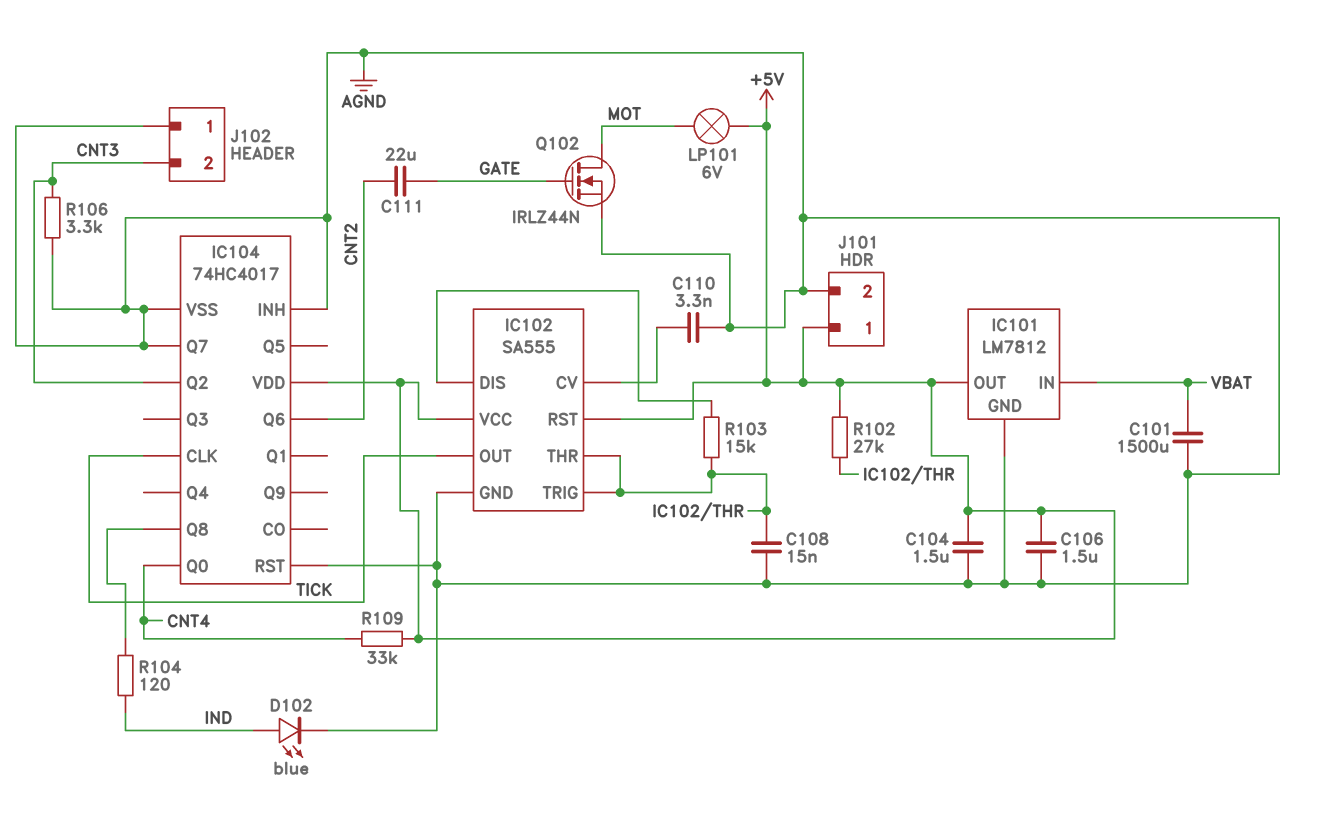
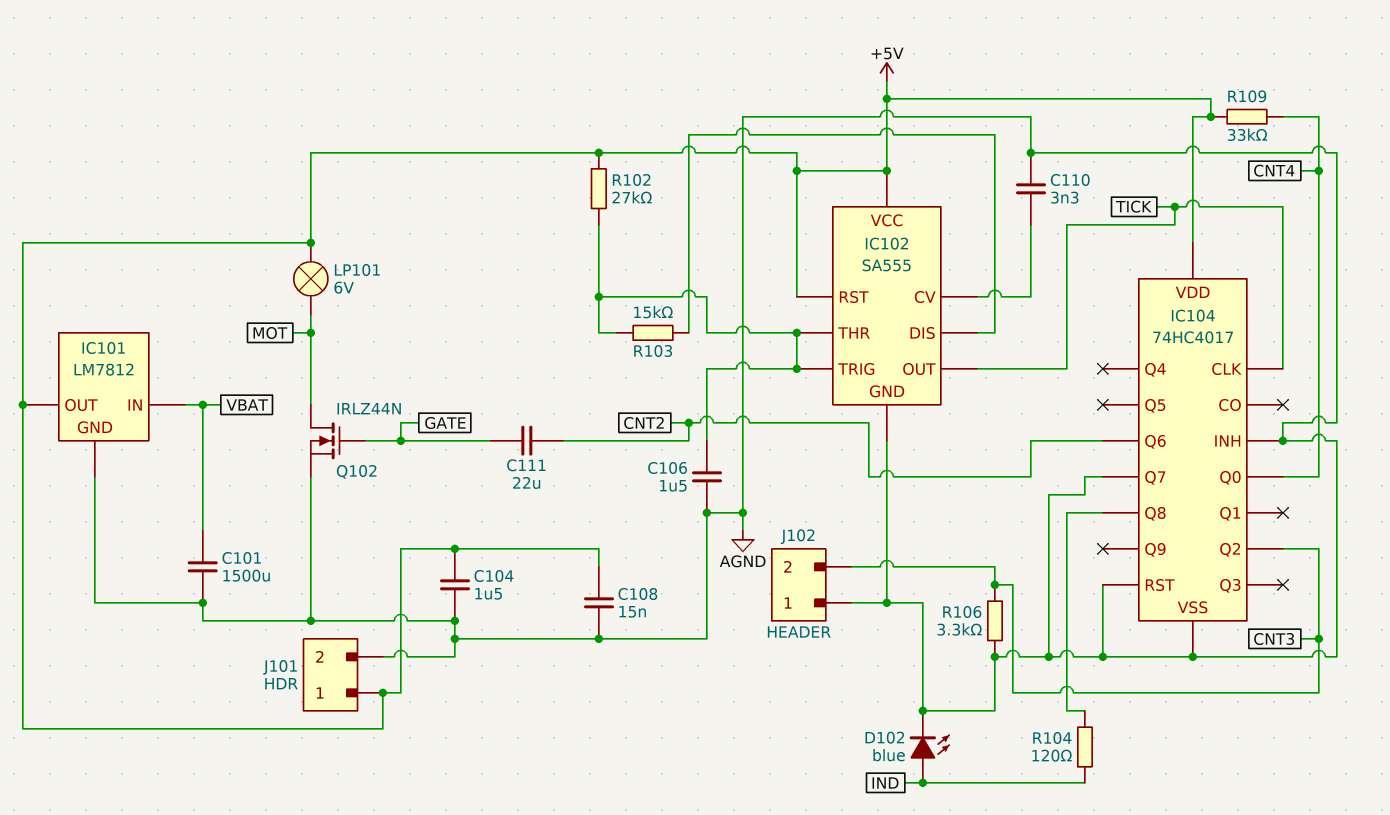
C106: 1.5uF (+5V, AGND) -> 1.5uF (AGND, IC102/THR)
C108: 15nF (AGND, IC102/THR) -> 15nF (+5V, AGND)

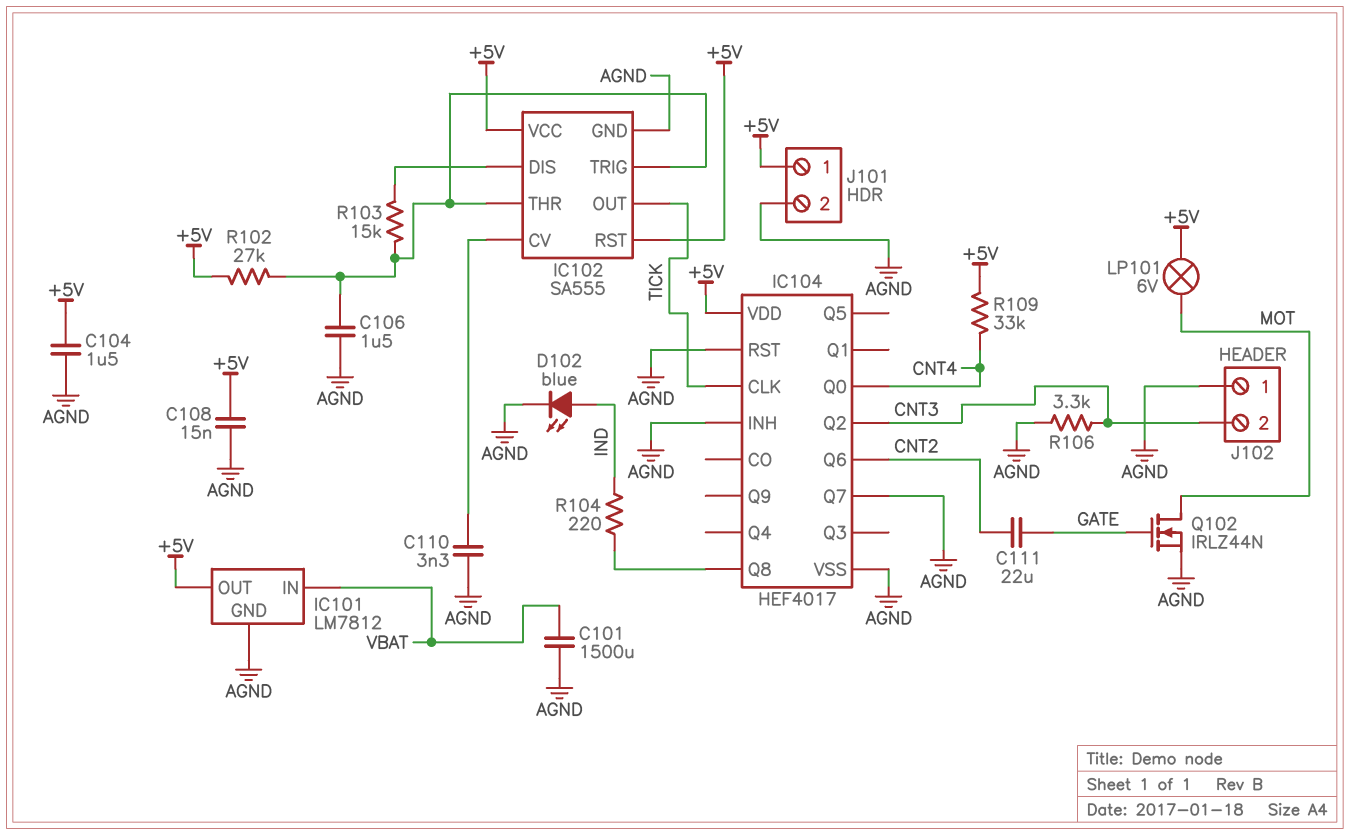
IC104: 74HC4017 -> HEF4017
R104: 120 (IC104/Q8, IND) -> 220 (IC104/Q8, IND)

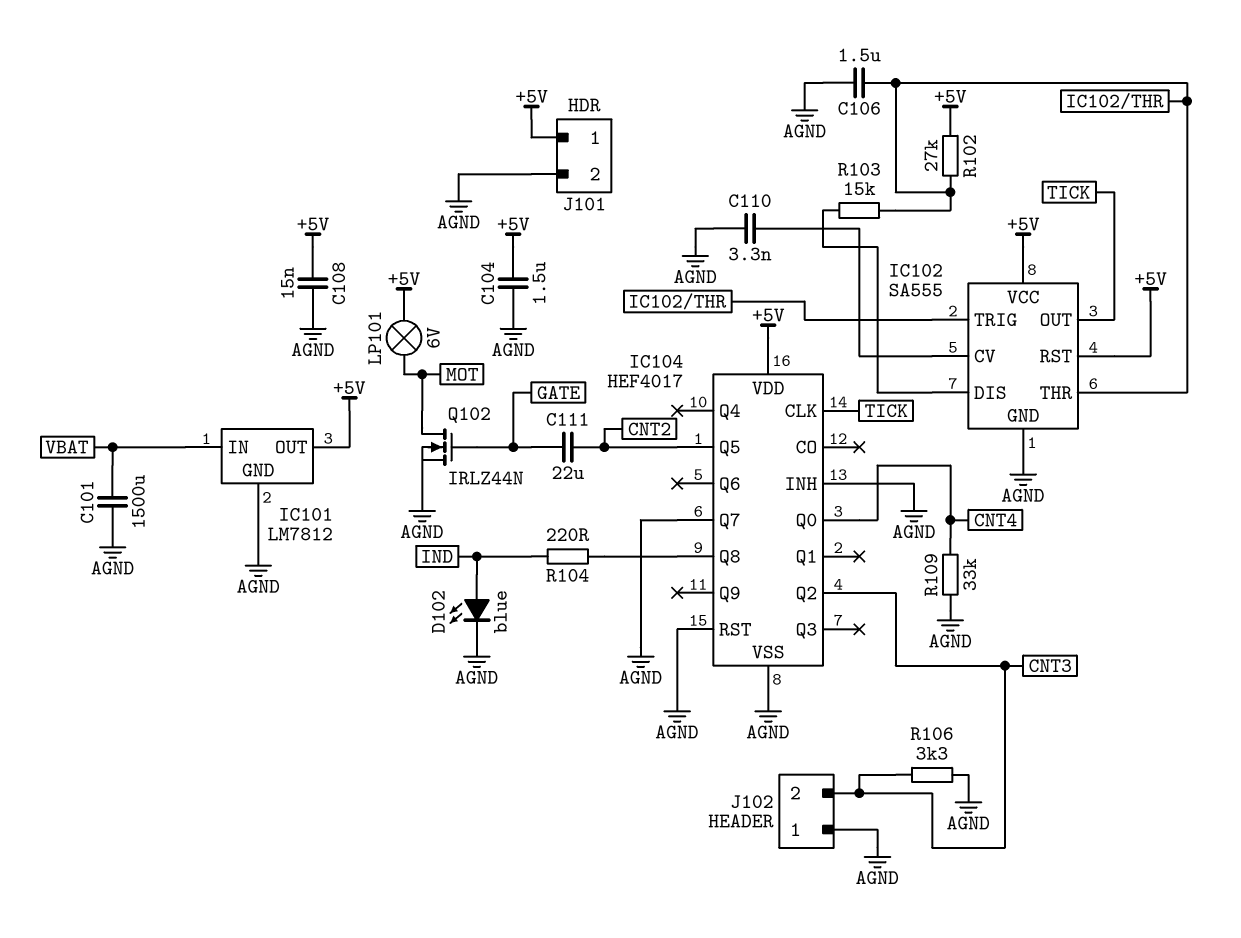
IC104 pin Q5: none -> CNT2
IC104 pin Q6: CNT2 -> none
R109: 33k (+5V, CNT4) -> 33k (AGND, CNT4)

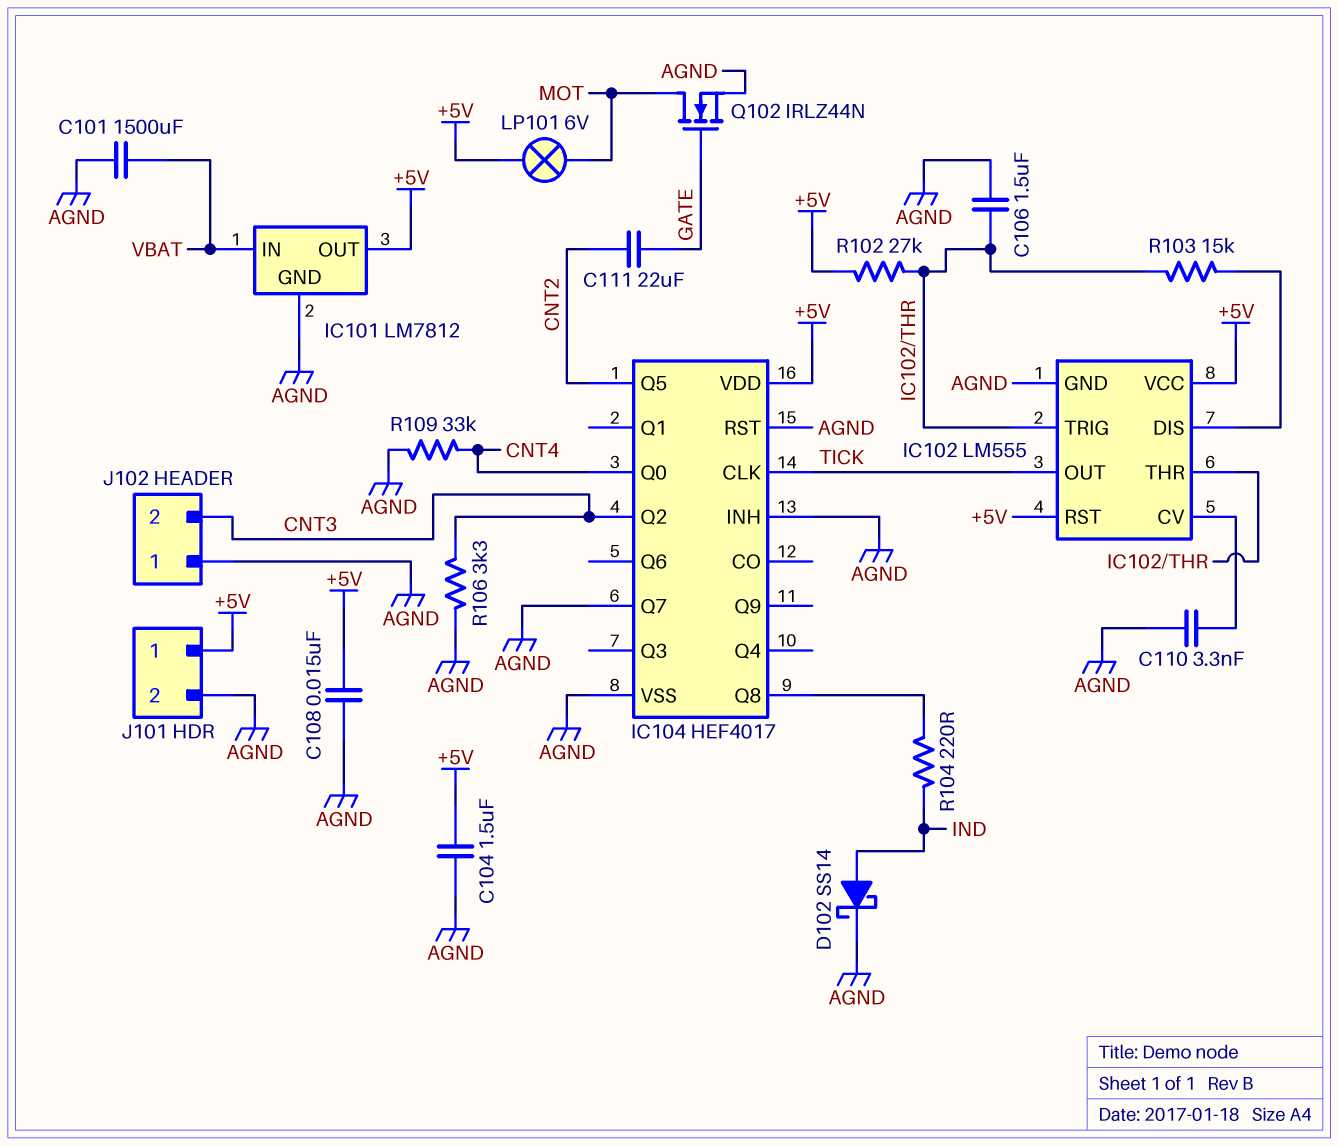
D102: LED blue (A IND, K AGND) -> schottky SS14 (A IND, K AGND)
IC102: SA555 -> LM555

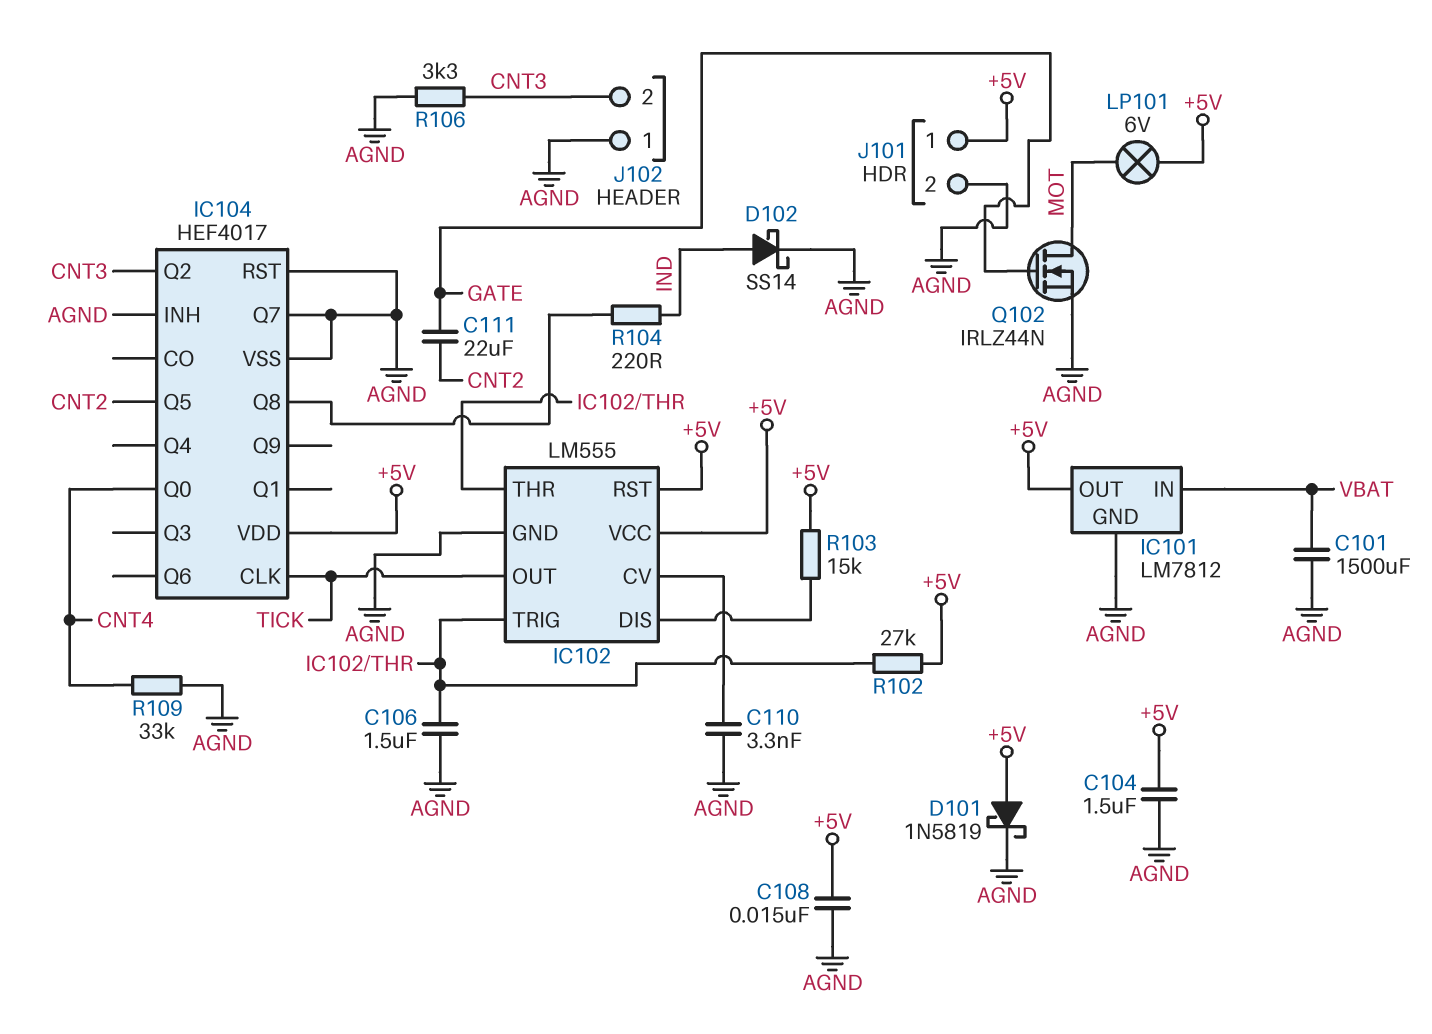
D101: none -> schottky 1N5819 (A +5V, K AGND)
R103: 15k (IC102/DIS, IC102/THR) -> 15k (+5V, IC102/DIS)

